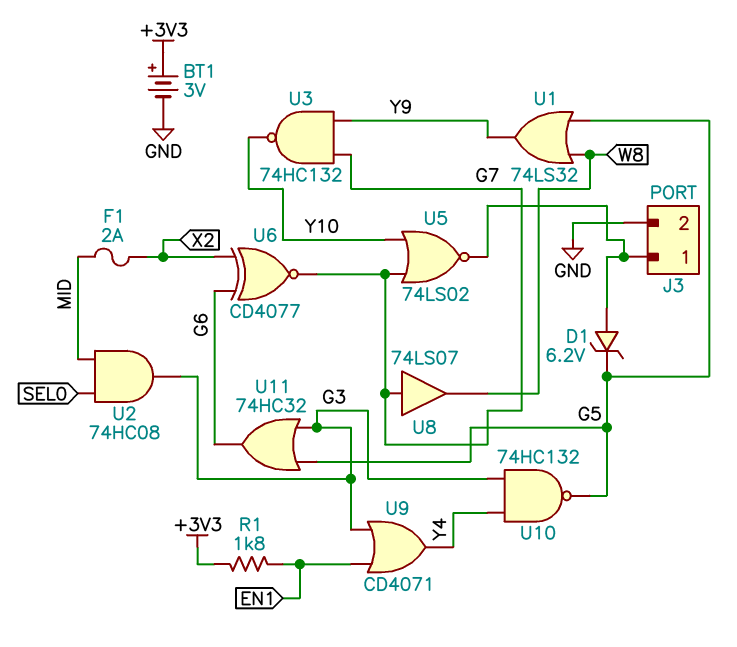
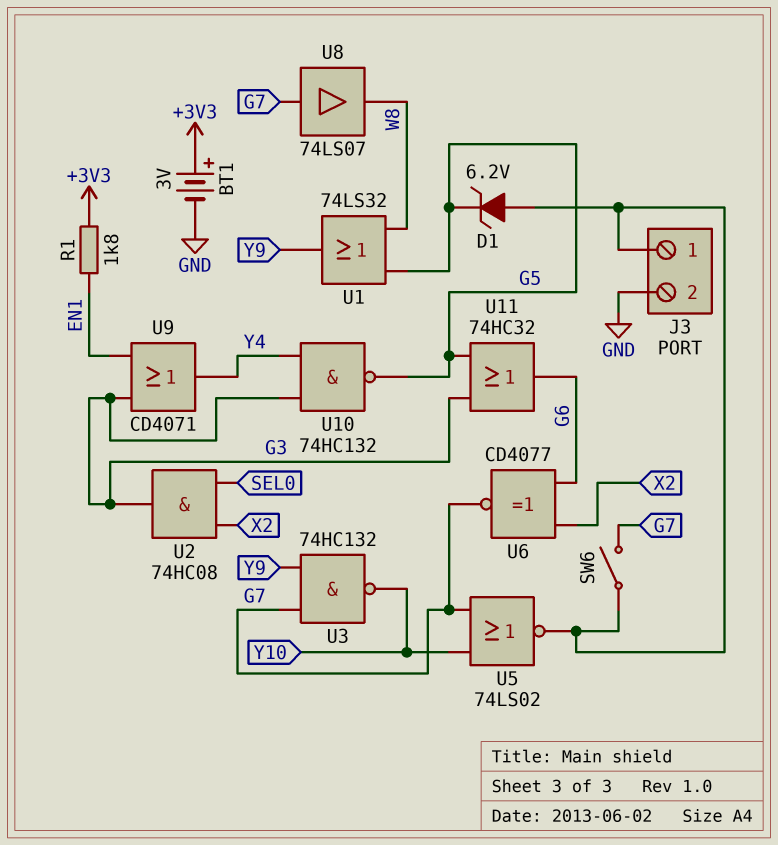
F1: 2A (MID, X2) -> none
SW6: none -> switch (G7, J3/1)
U2: AND 74HC08 (in MID, in SEL0, out G3) -> AND 74HC08 (in SEL0, in X2, out G3)

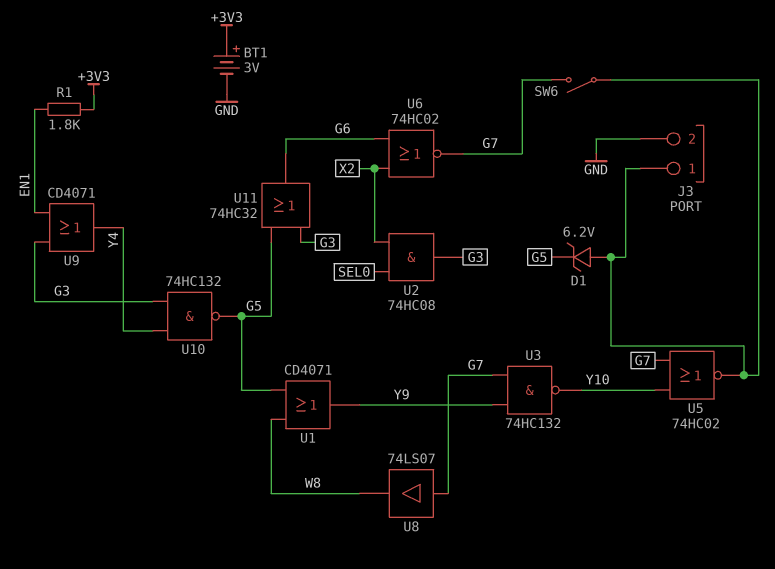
U1: OR 74LS32 (in G5, in W8, out Y9) -> OR CD4071 (in G5, in W8, out Y9)
U5: NOR 74LS02 (in G7, in Y10, out J3/1) -> NOR 74HC02 (in G7, in Y10, out J3/1)
U6: XNOR CD4077 (in G6, in X2, out G7) -> NOR 74HC02 (in G6, in X2, out G7)

